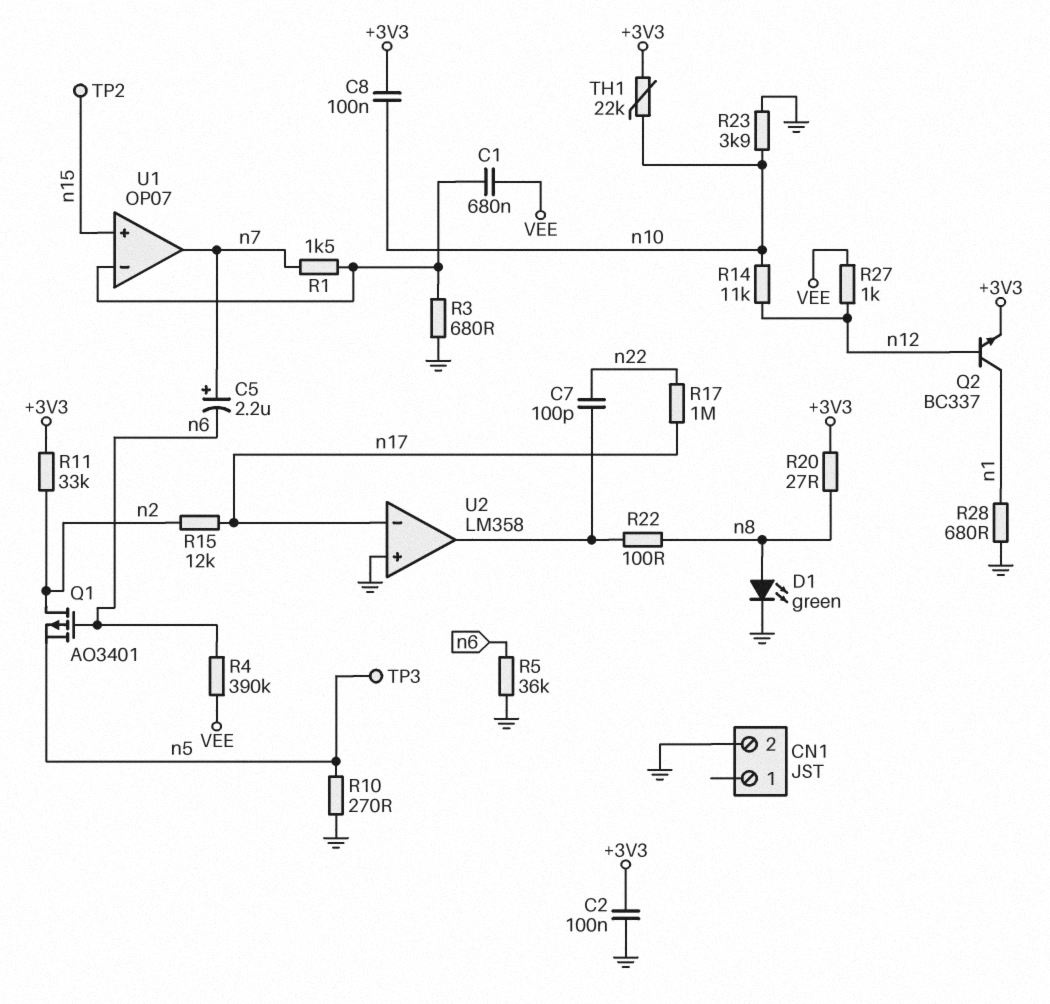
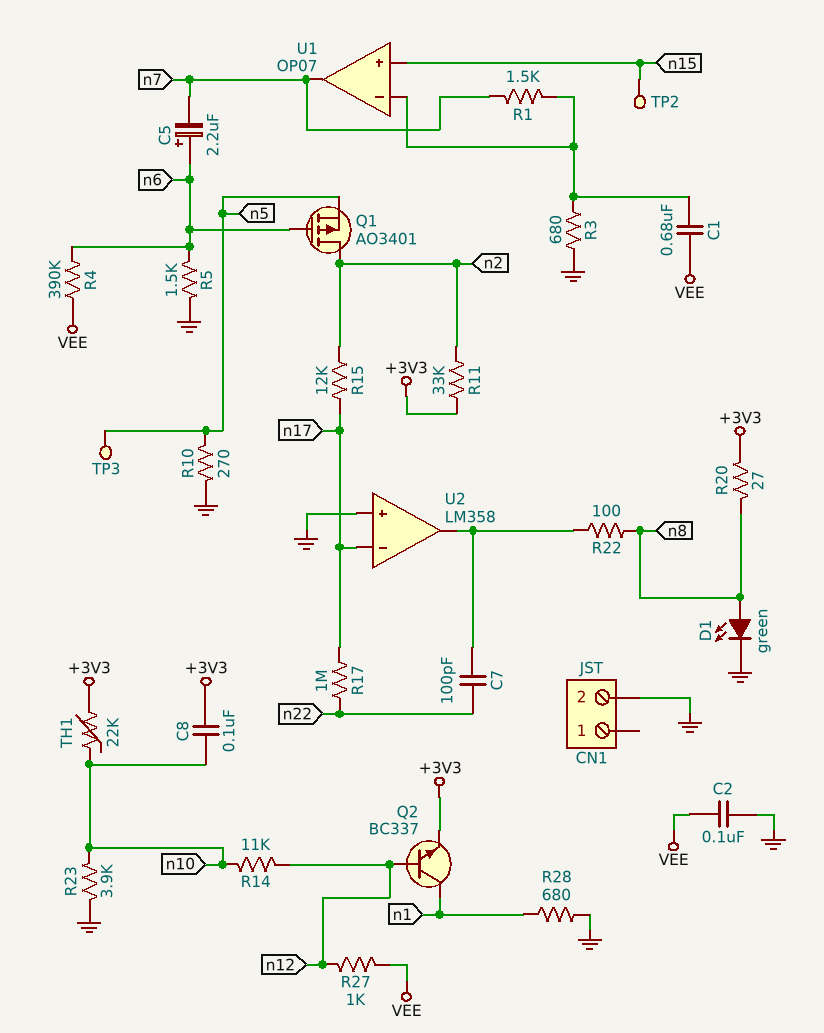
C2: 100nF (+3V3, GND) -> 100nF (GND, VEE)
C5: 2.2uF (plus n7, minus n6) -> 2.2uF (plus n6, minus n7)
R5: 36k (GND, n6) -> 1.5k (GND, n6)

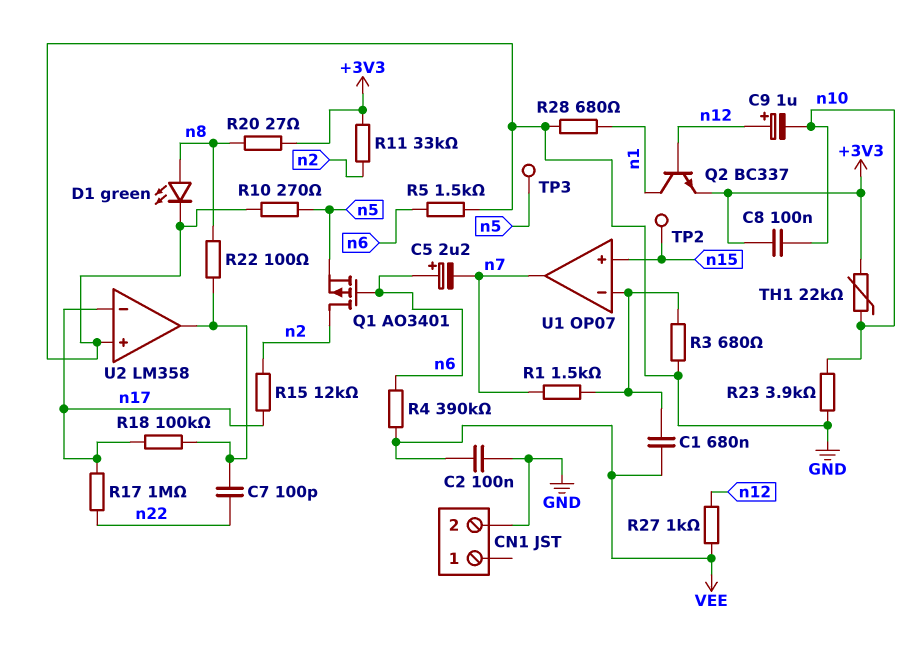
C9: none -> 1uF (plus n12, minus n10)
R14: 11k (n10, n12) -> none
R18: none -> 100k (U2/out, n17)

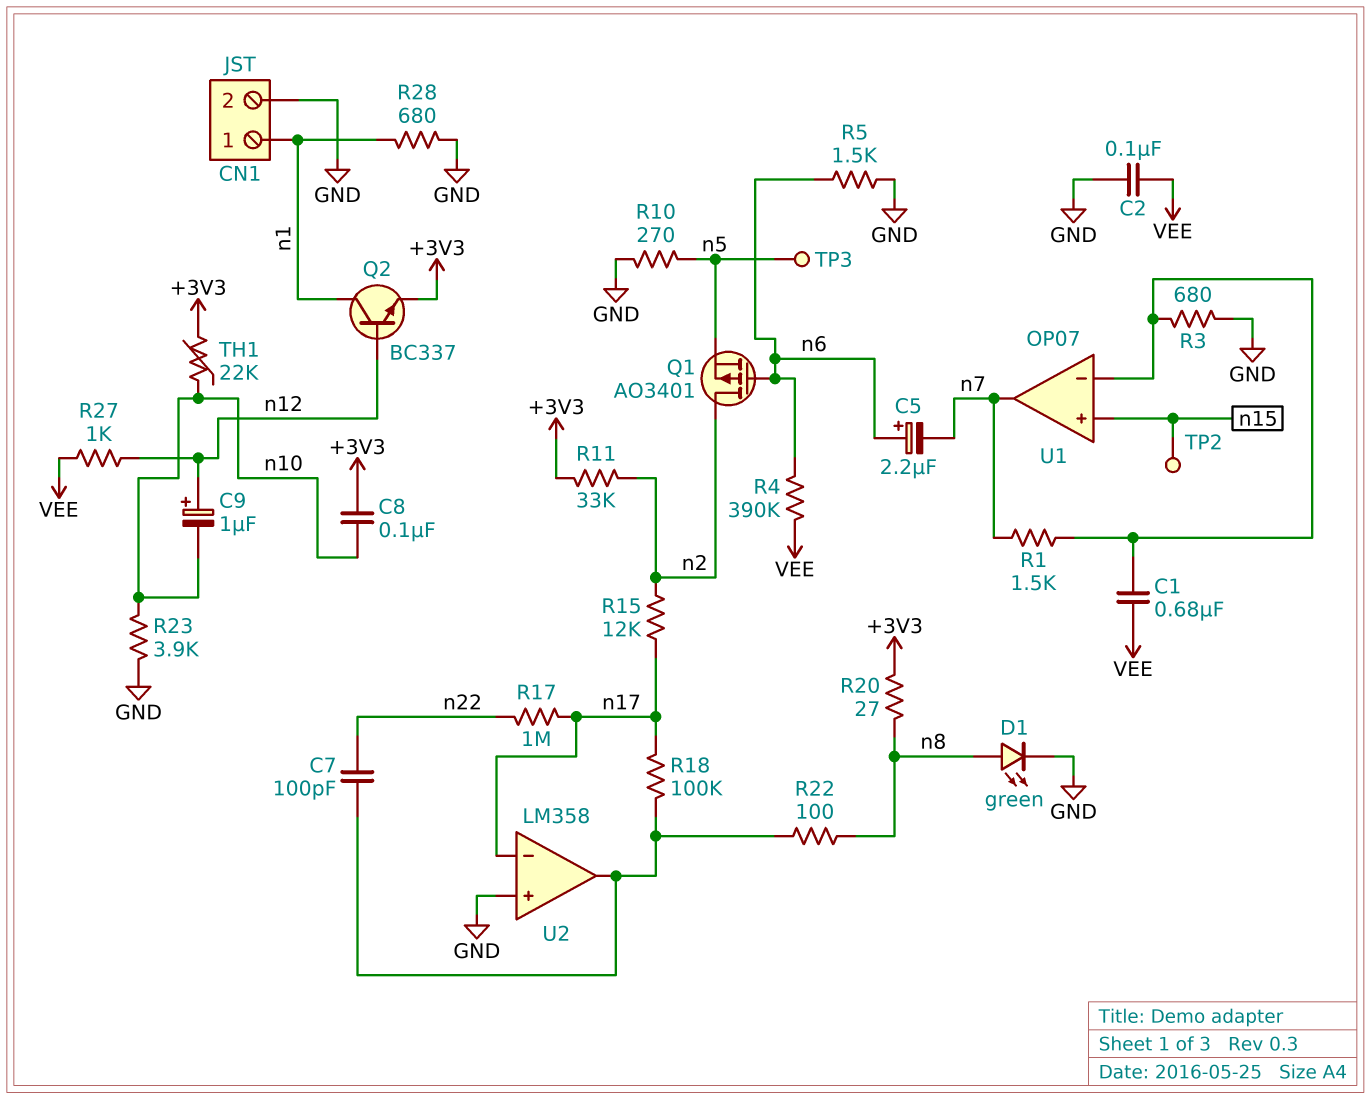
CN1 pin 1: none -> n1

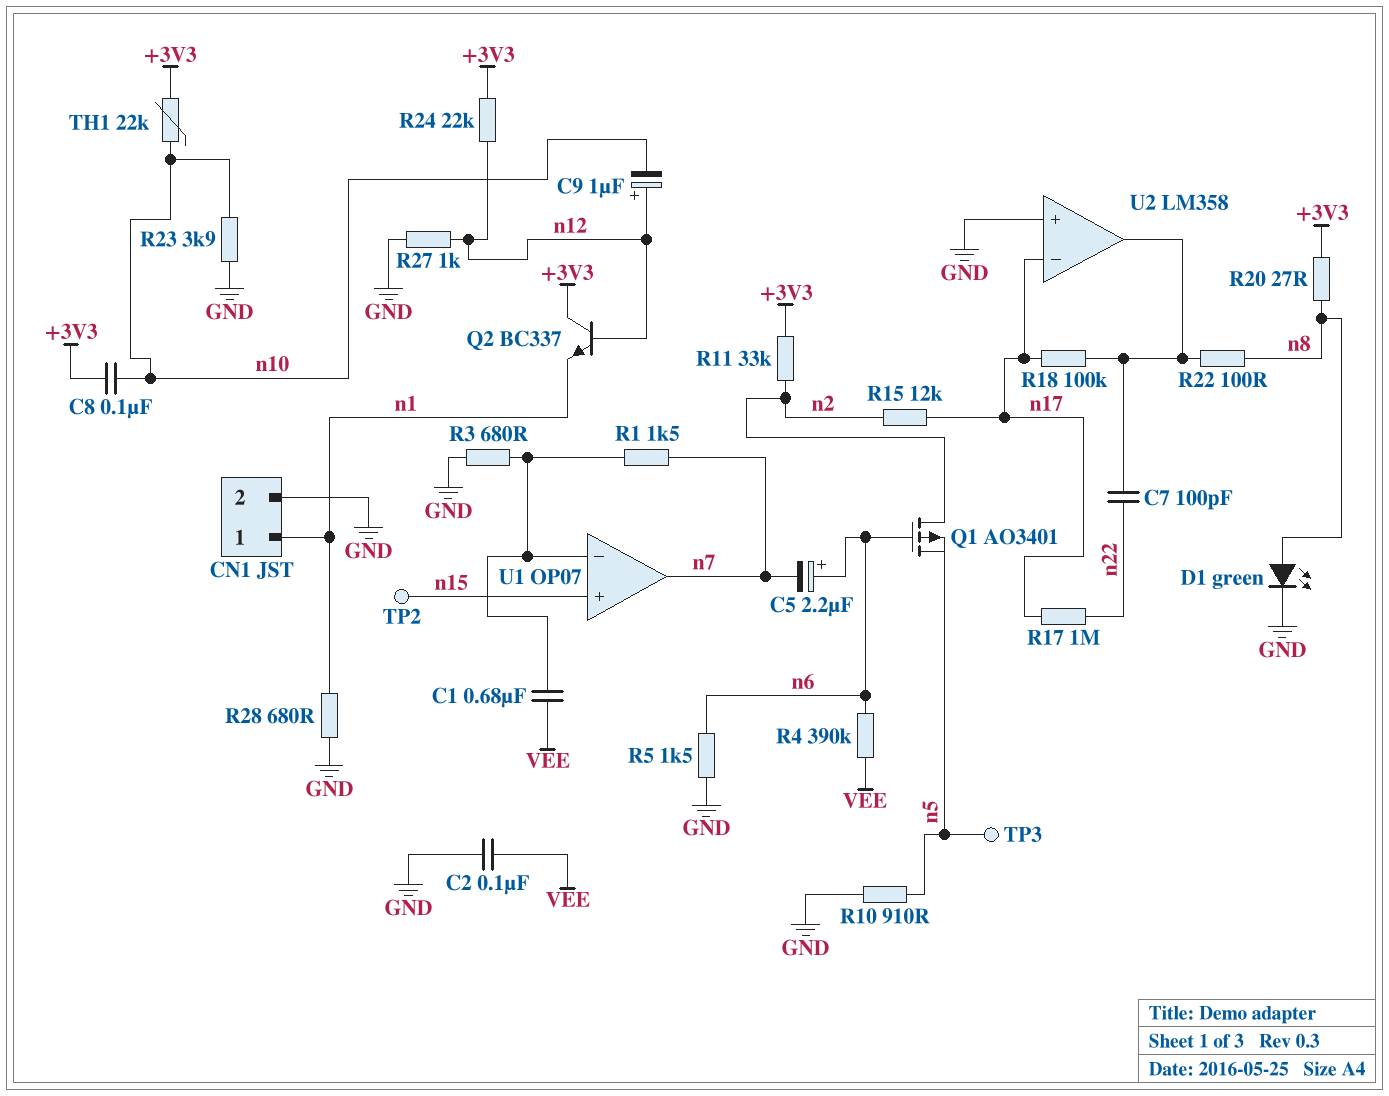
Q2: NPN BC337 (B n12, C n1, E +3V3) -> NPN BC337 (B n12, C +3V3, E n1)
R10: 270 (GND, n5) -> 910 (GND, n5)
R24: none -> 22k (+3V3, n12)
R27: 1k (VEE, n12) -> 1k (GND, n12)

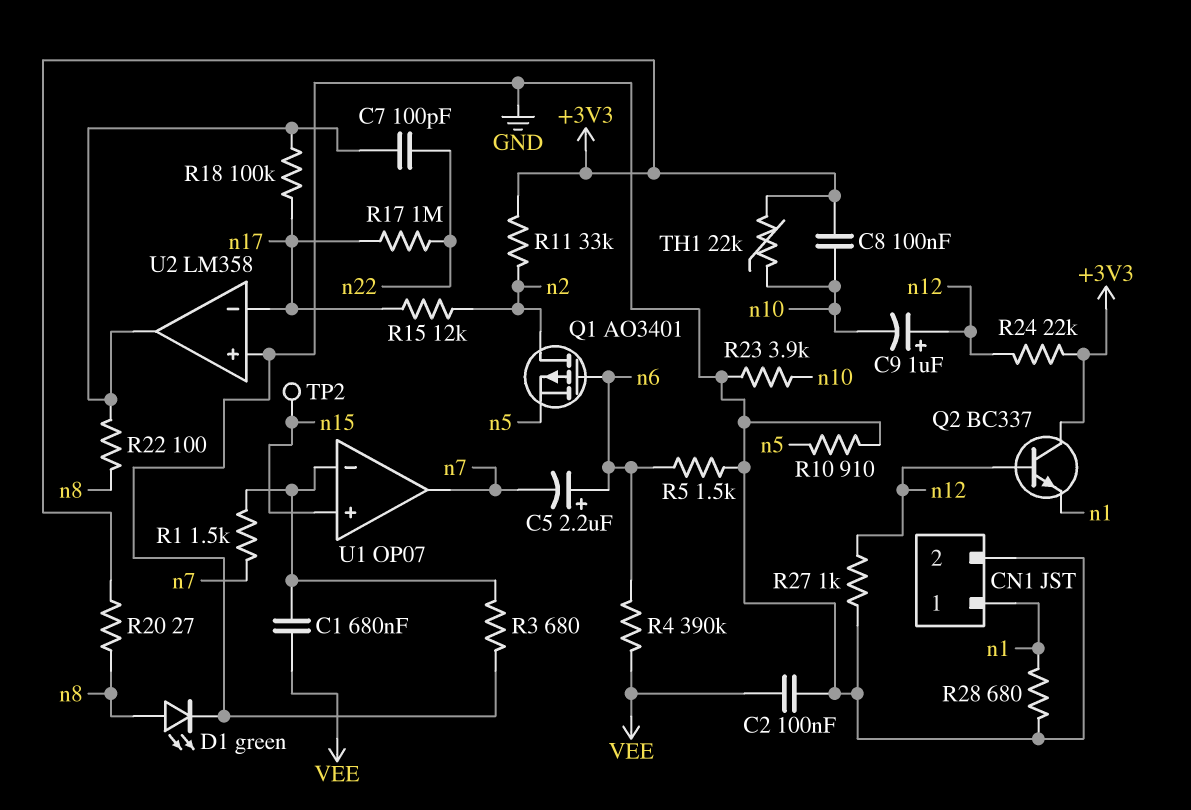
TP3: test point (n5) -> none

